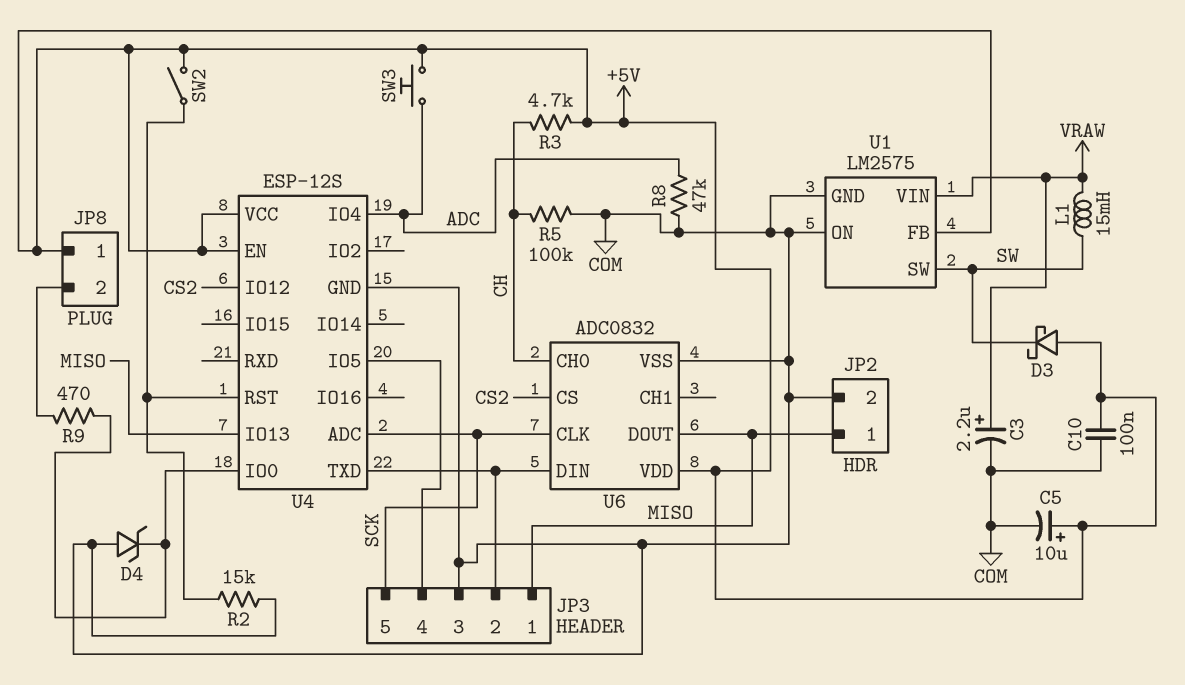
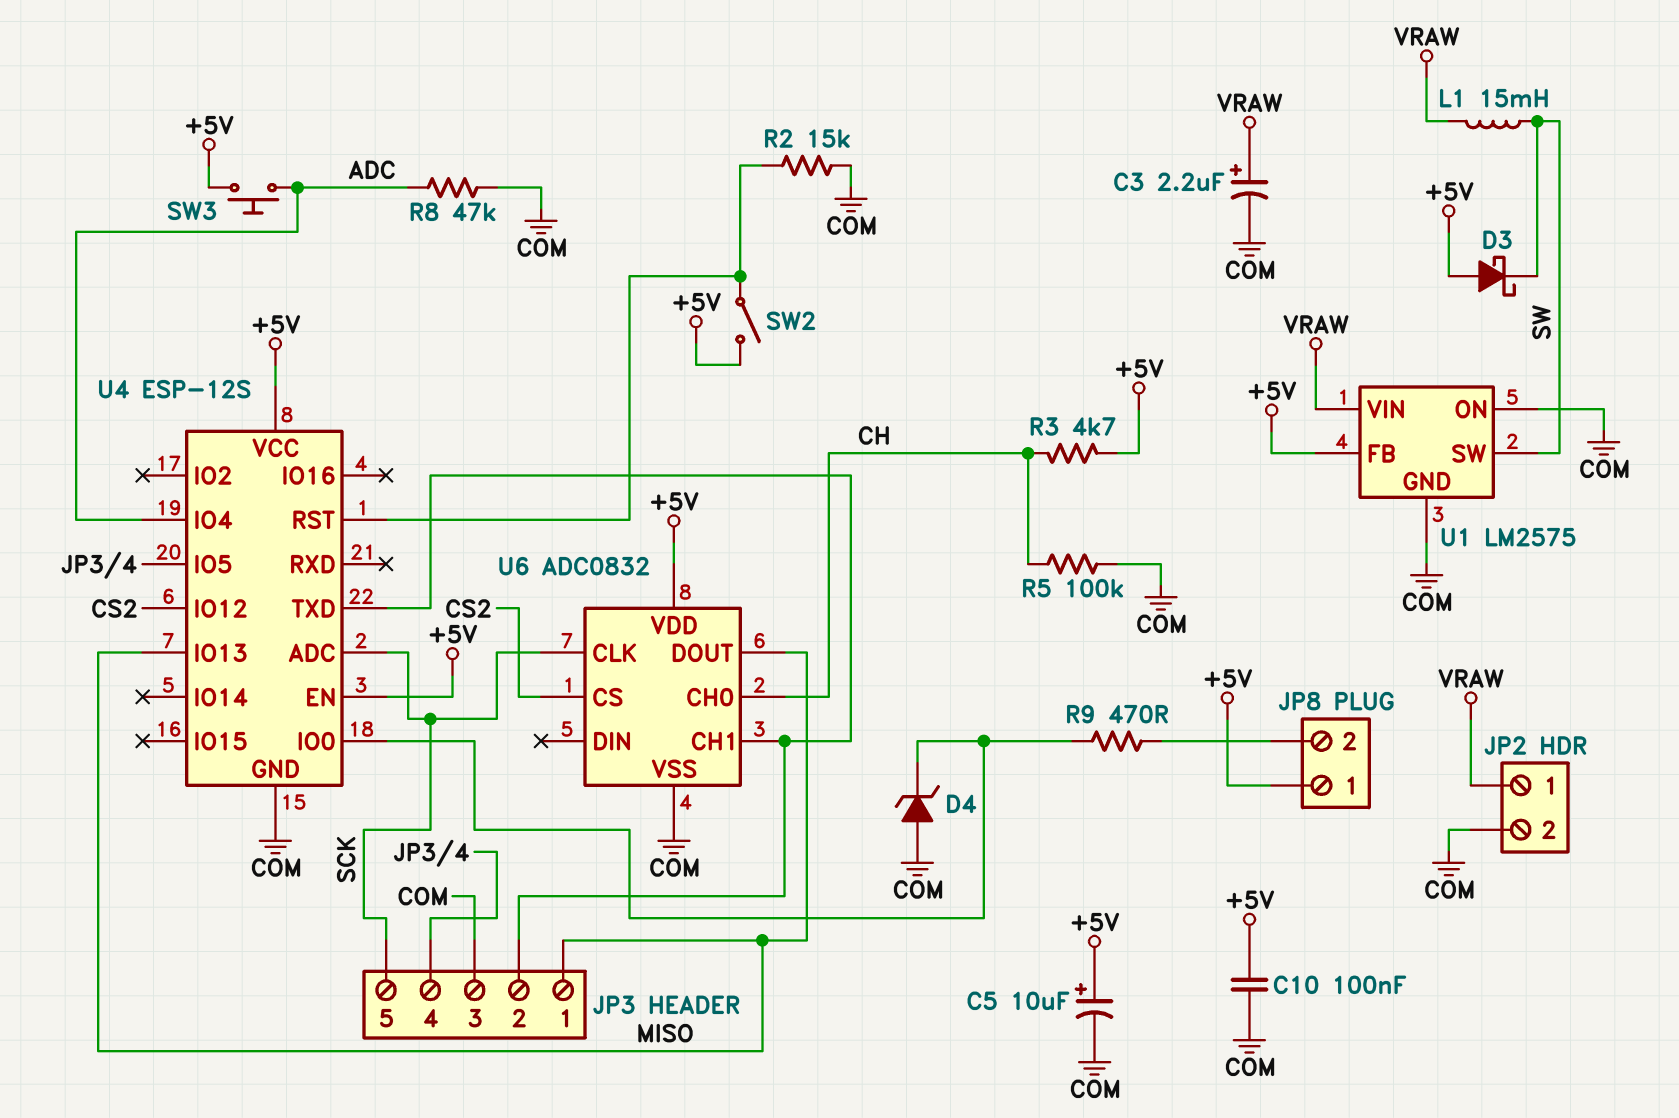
JP2 pin 1: MISO -> VRAW
U6 pin CH1: none -> JP3/2
U6 pin DIN: JP3/2 -> none

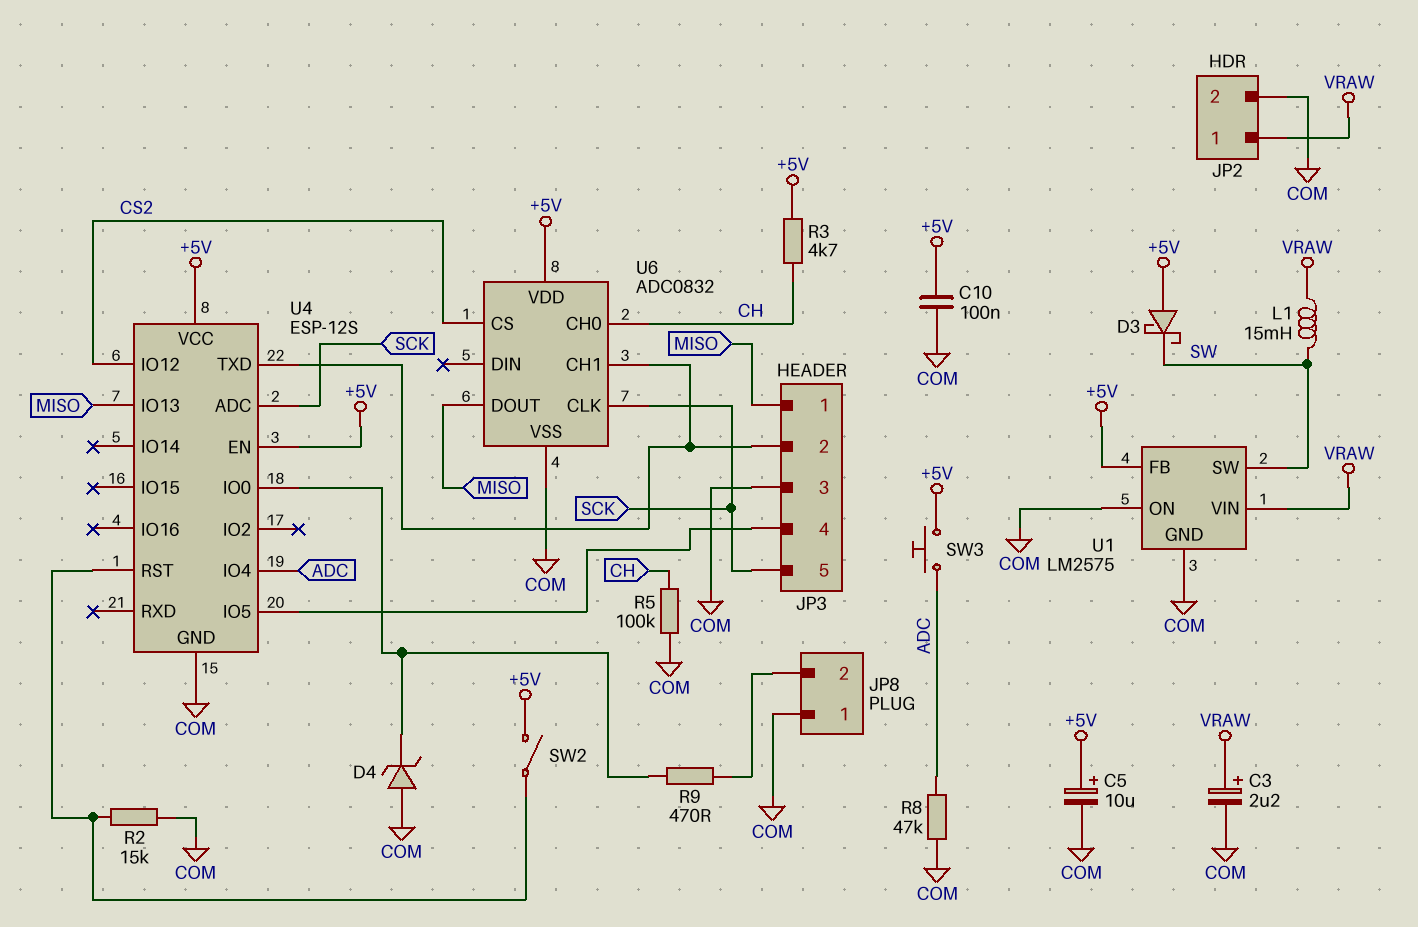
JP8 pin 1: +5V -> COM

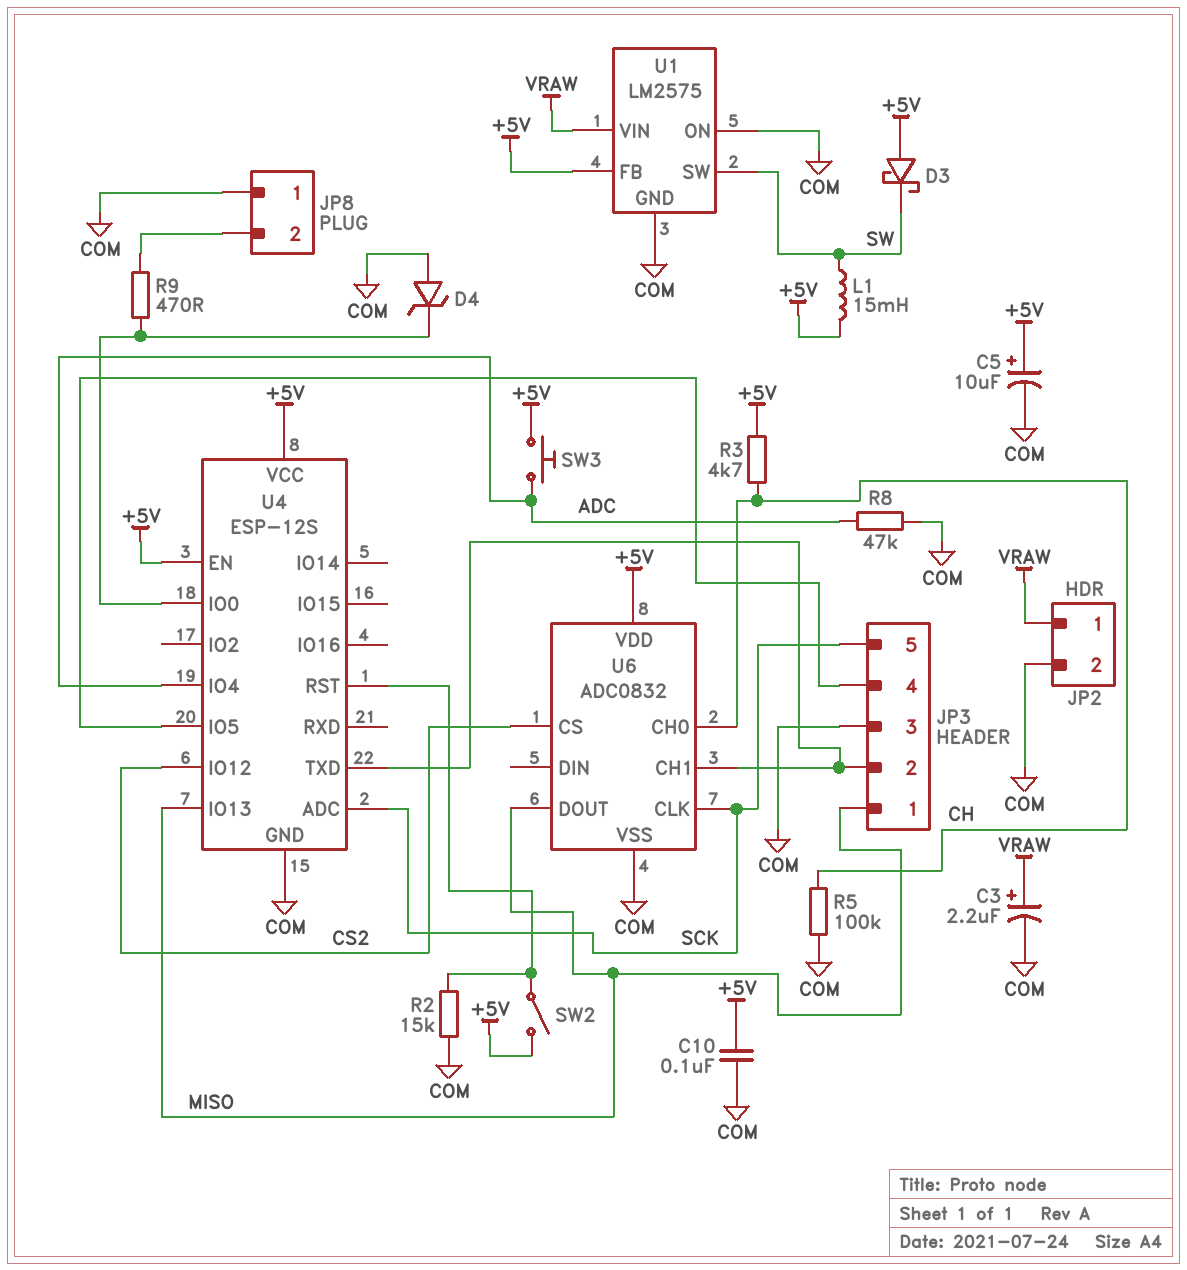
L1: 15mH (SW, VRAW) -> 15mH (+5V, SW)

